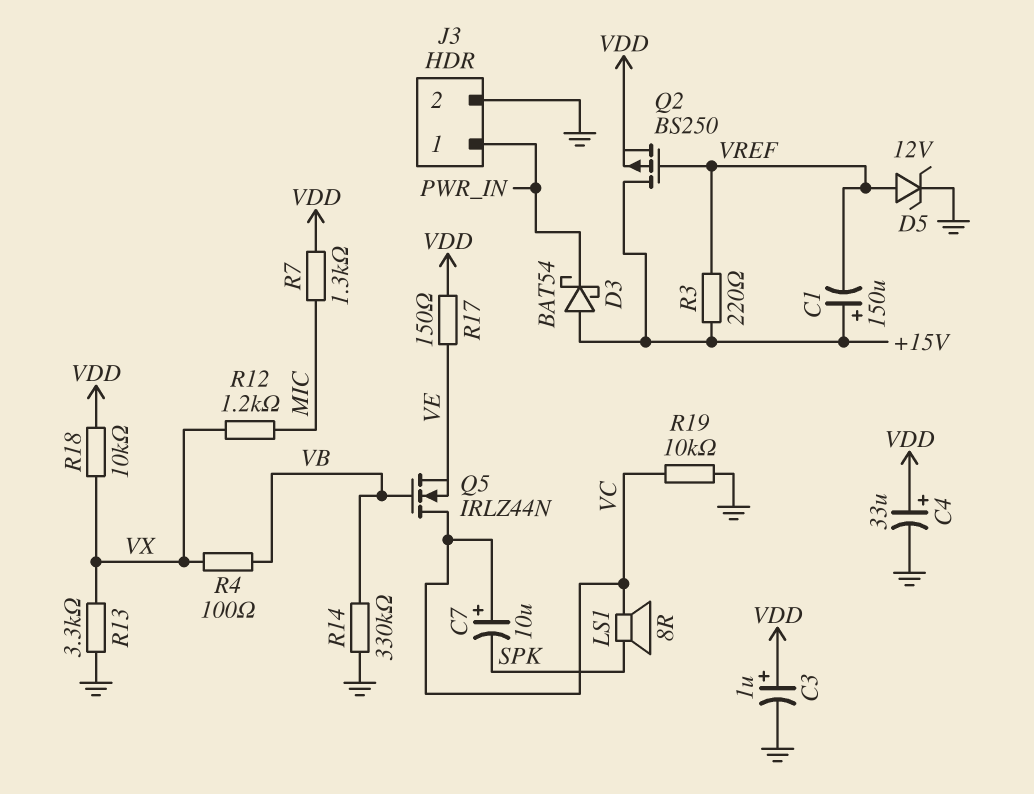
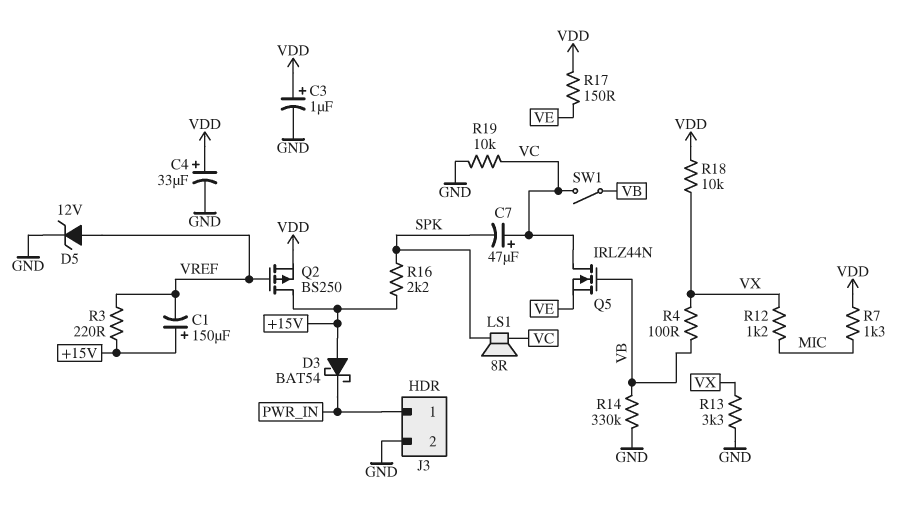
C7: 10uF (plus VC, minus SPK) -> 47uF (plus VC, minus SPK)
R16: none -> 2.2k (+15V, SPK)
SW1: none -> switch (VB, VC)

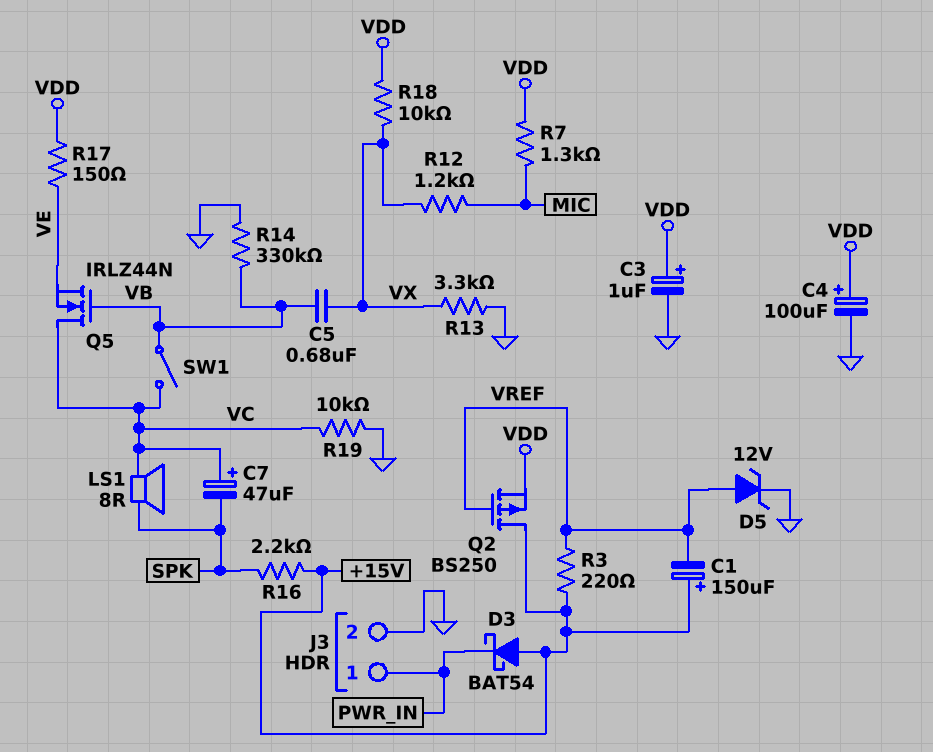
C4: 33uF (plus VDD, minus GND) -> 100uF (plus VDD, minus GND)
C5: none -> 680nF (VB, VX)
R4: 100 (VB, VX) -> none

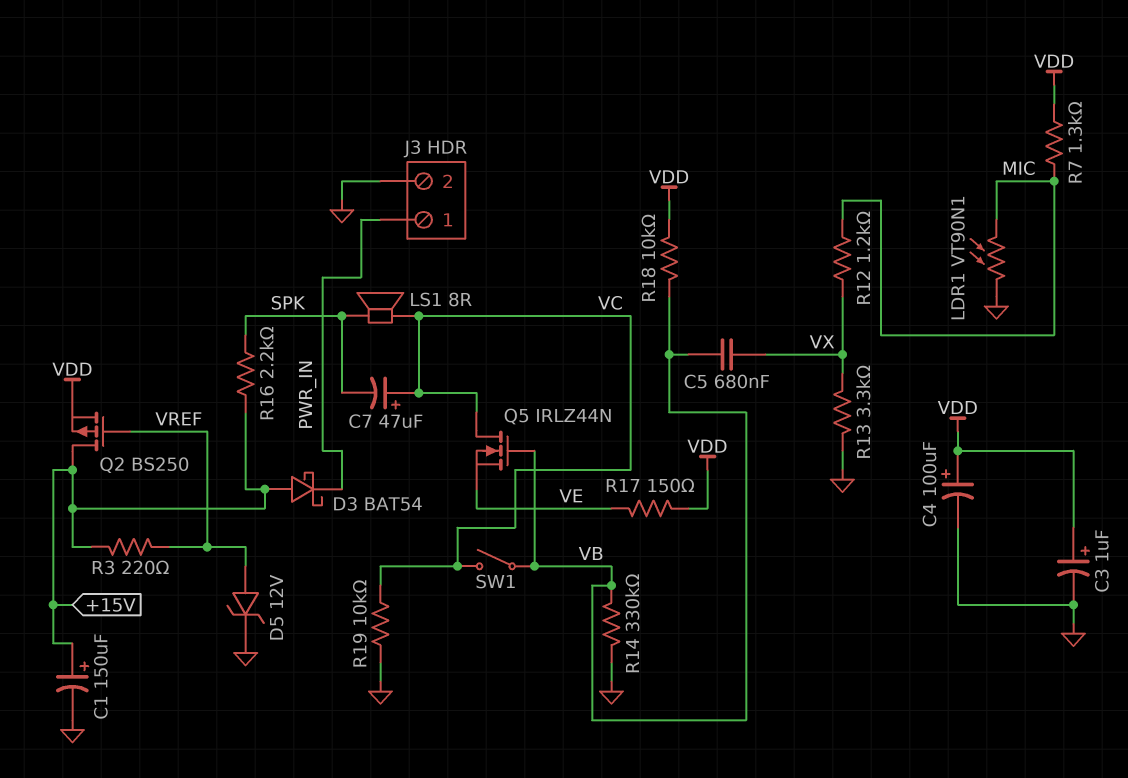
C1: 150uF (plus +15V, minus VREF) -> 150uF (plus +15V, minus GND)
LDR1: none -> VT90N1 (GND, MIC)
R18: 10k (VDD, VX) -> 10k (VB, VDD)

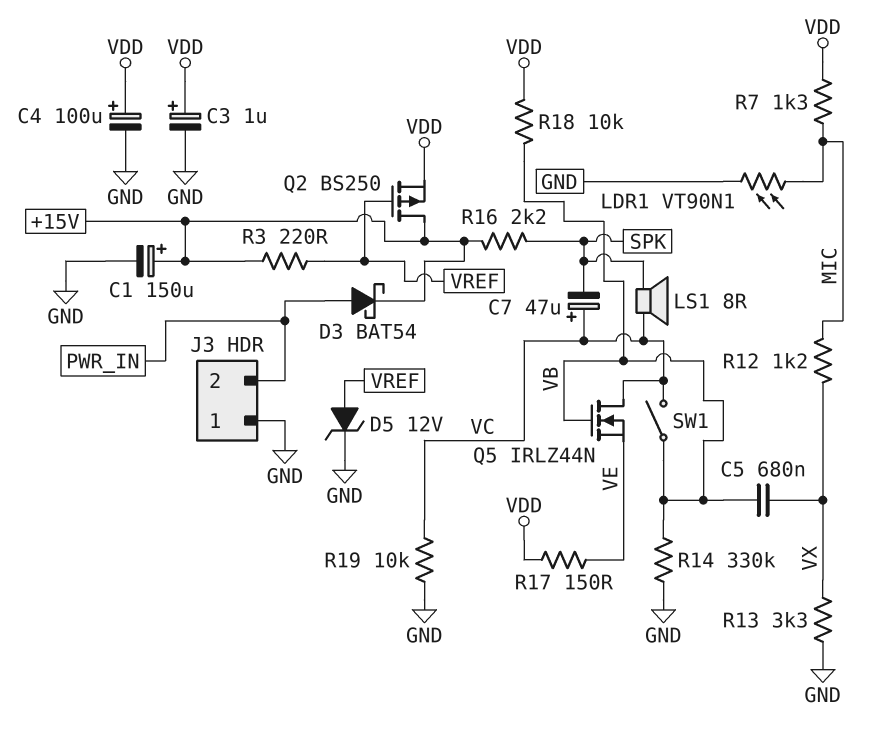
D3: schottky BAT54 (A +15V, K PWR_IN) -> schottky BAT54 (A PWR_IN, K +15V)
J3 pin 1: PWR_IN -> GND
J3 pin 2: GND -> PWR_IN

